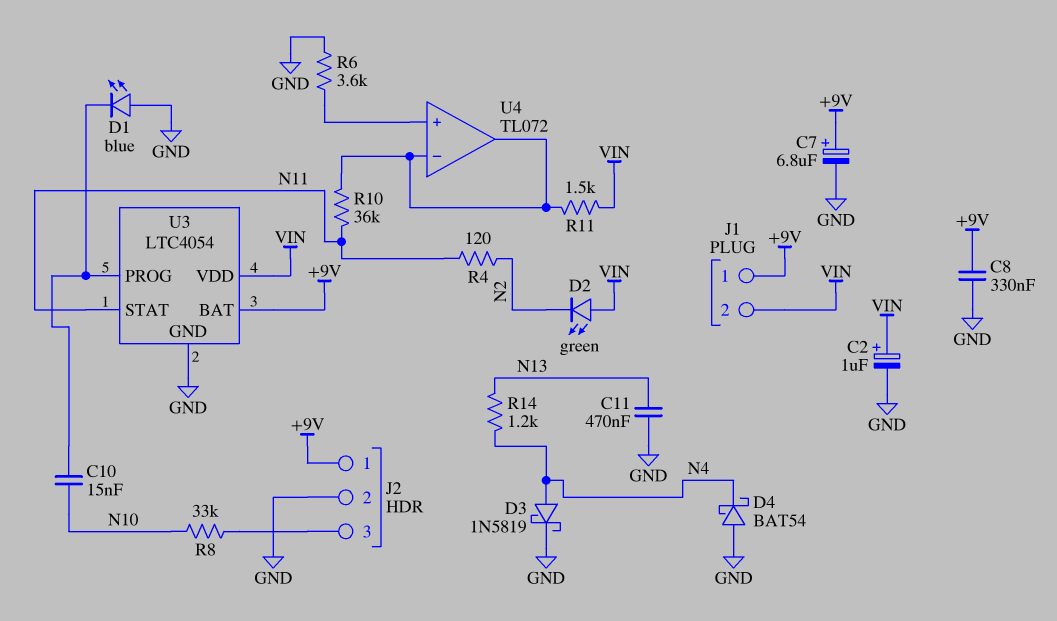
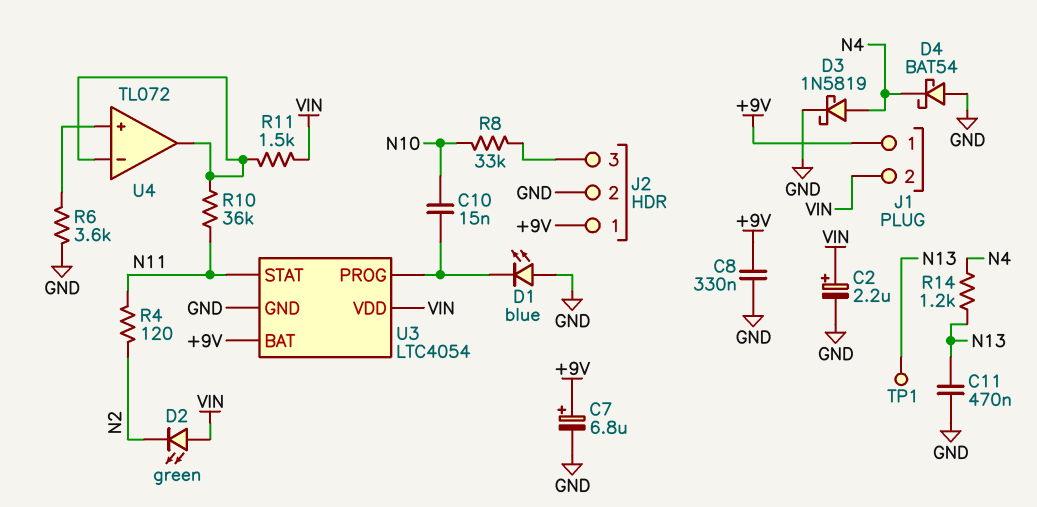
C2: 1uF (plus VIN, minus GND) -> 2.2uF (plus VIN, minus GND)
TP1: none -> test point (N13)

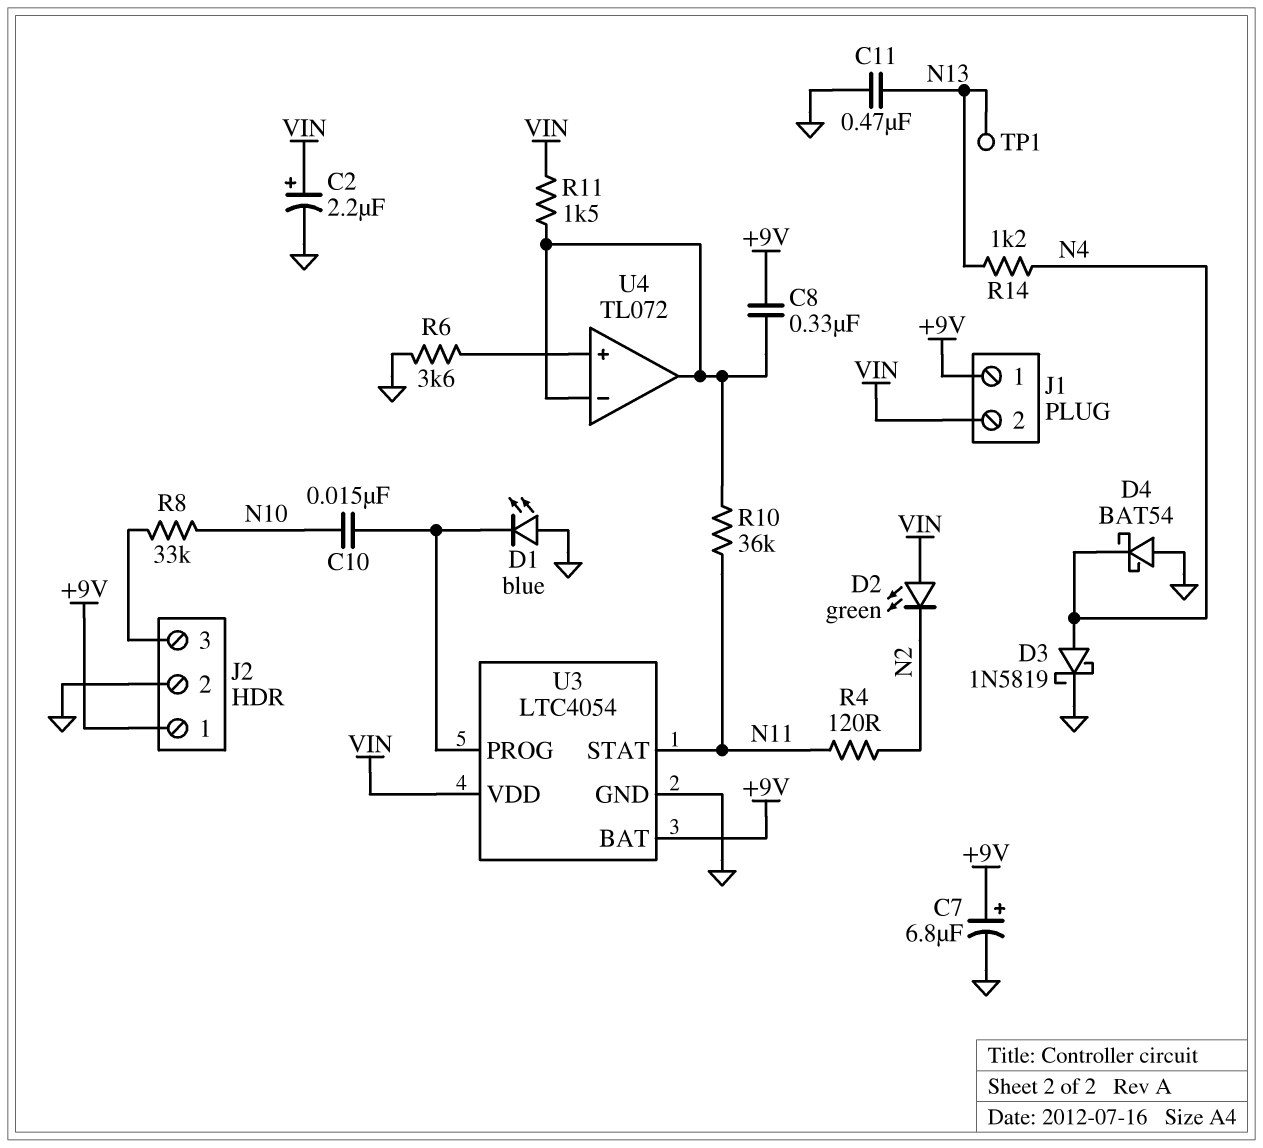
C8: 330nF (+9V, GND) -> 330nF (+9V, U4/in-)

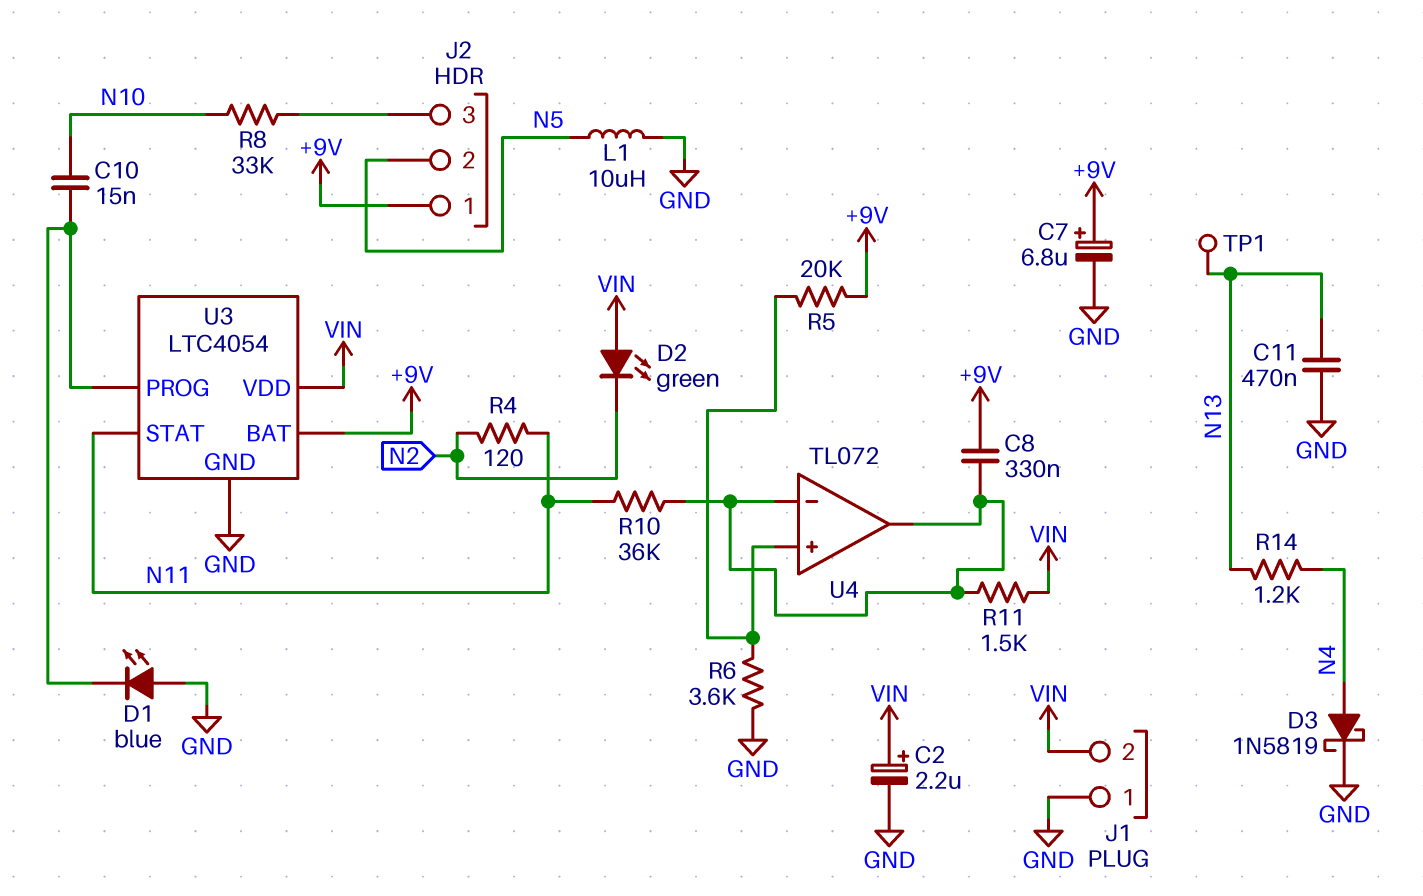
D4: schottky BAT54 (A GND, K N4) -> none
J1 pin 1: +9V -> GND
J2 pin 2: GND -> N5
L1: none -> 10uH (GND, N5)
R5: none -> 20k (+9V, U4/in+)

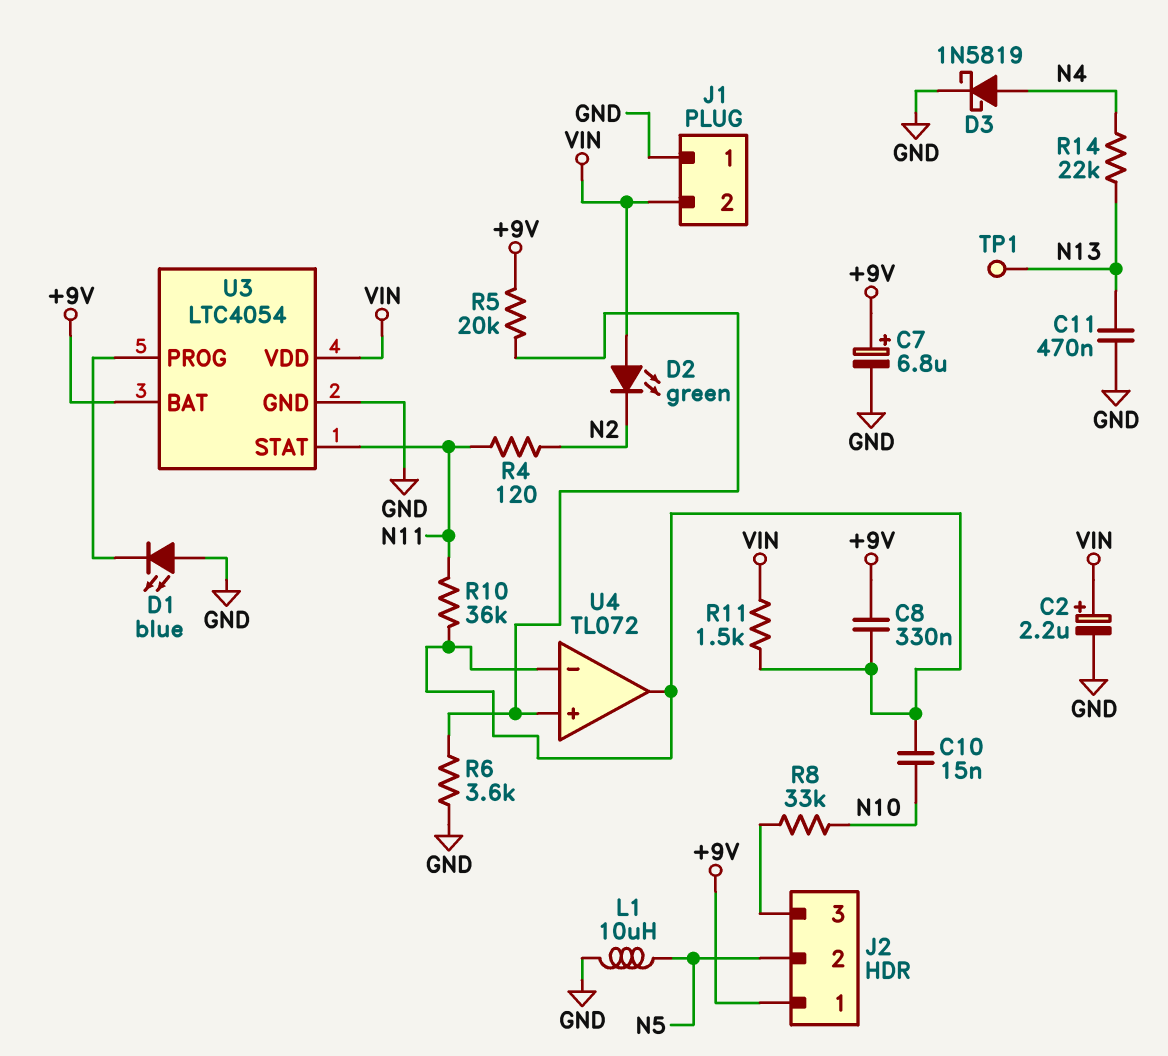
C10: 15nF (N10, U3/PROG) -> 15nF (N10, U4/in-)
R14: 1.2k (N4, N13) -> 22k (N4, N13)

